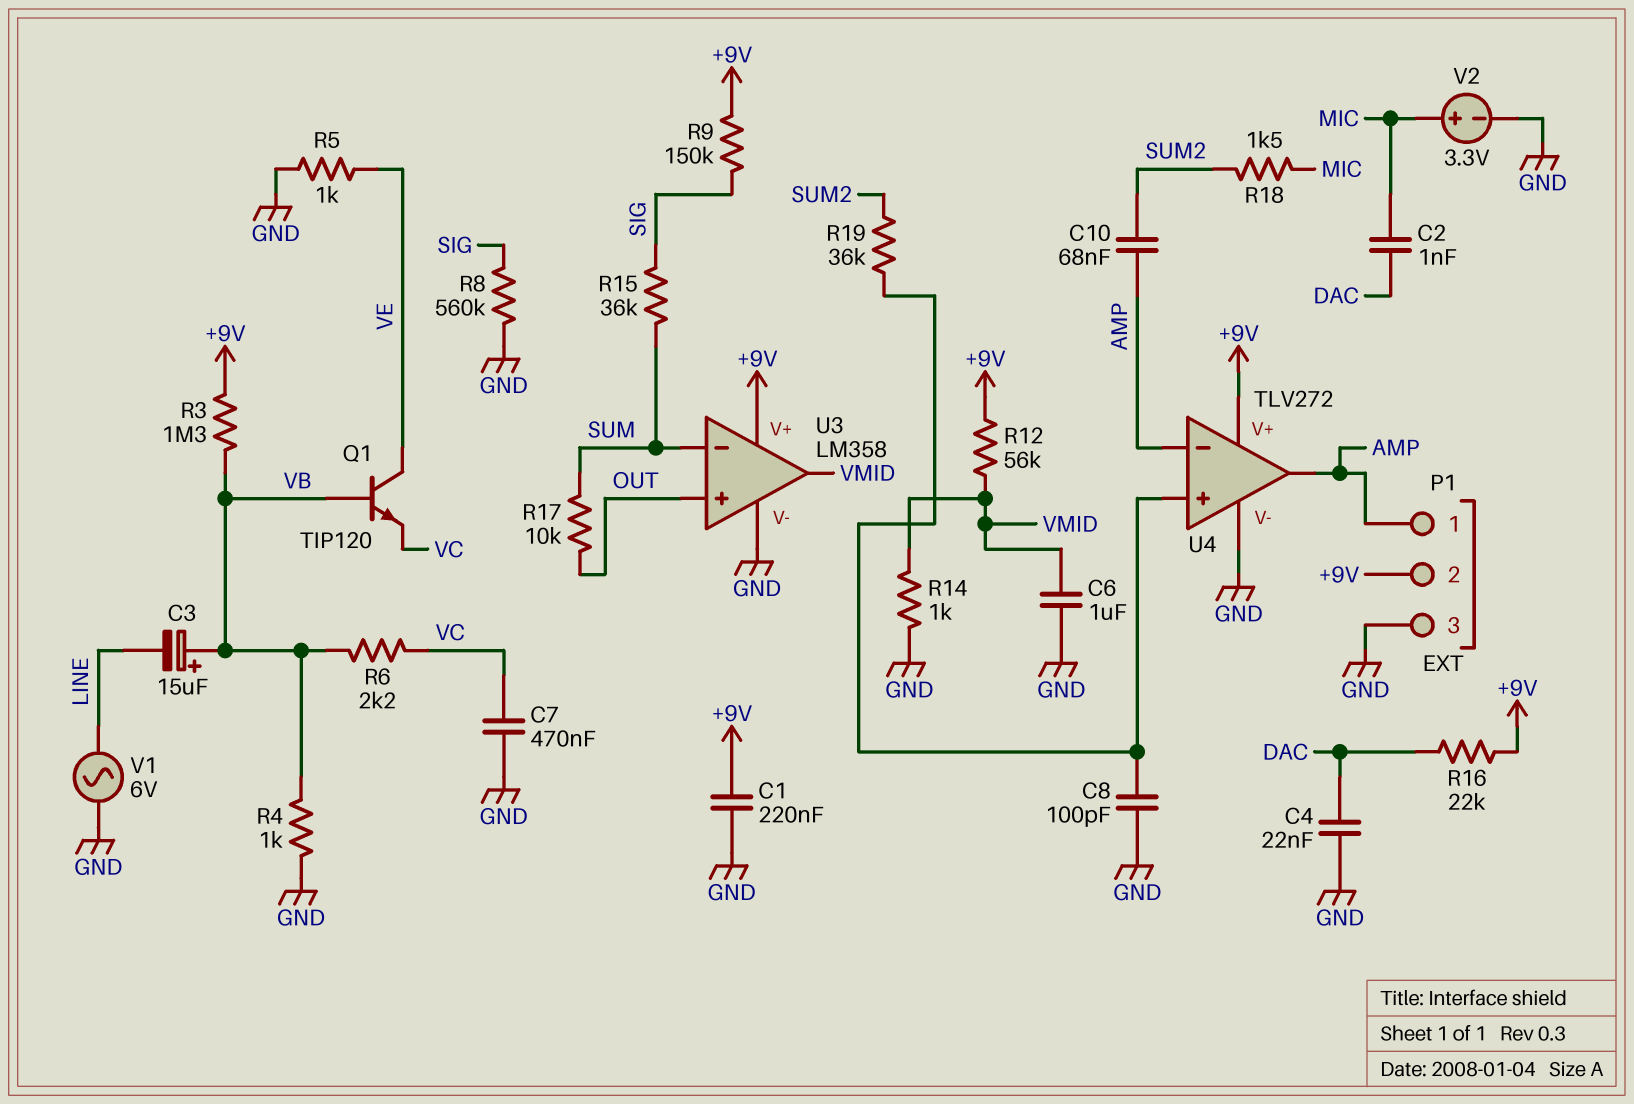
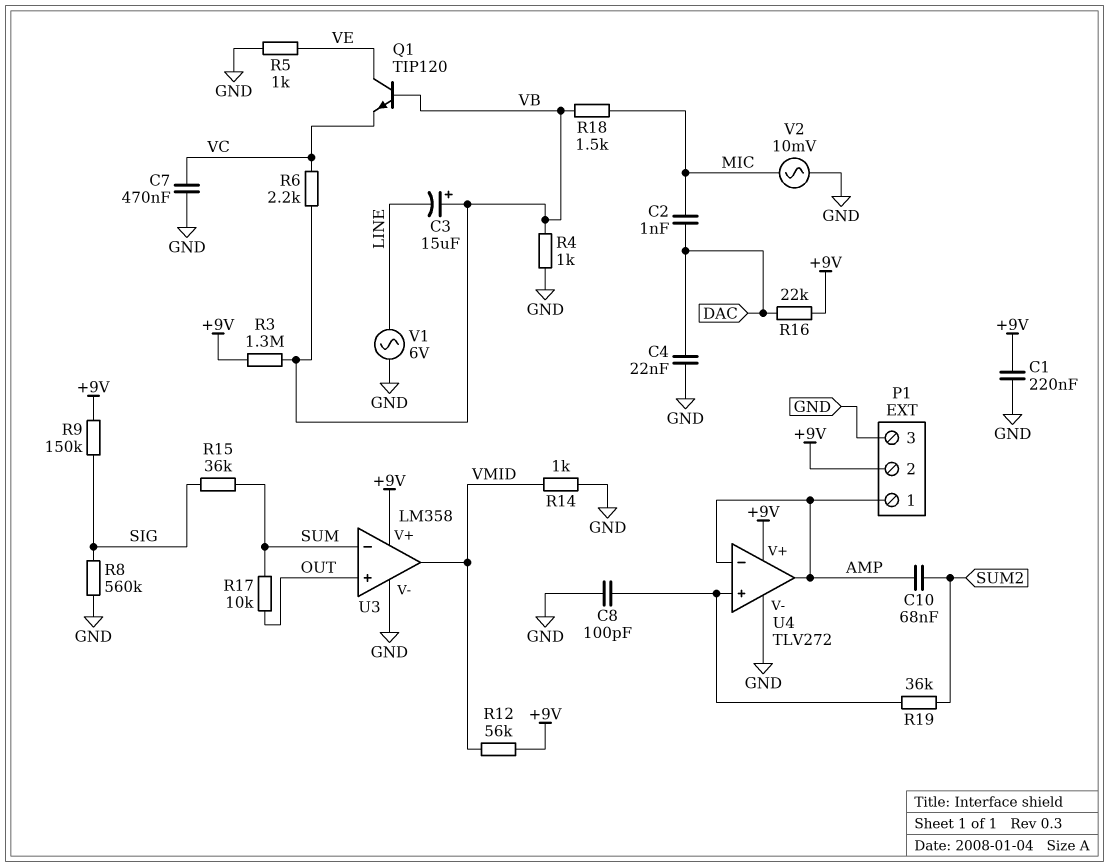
C6: 1uF (GND, VMID) -> none
R18: 1.5k (MIC, SUM2) -> 1.5k (MIC, VB)
V2: 3.3V (plus MIC, minus GND) -> AC 10mV (GND, MIC)

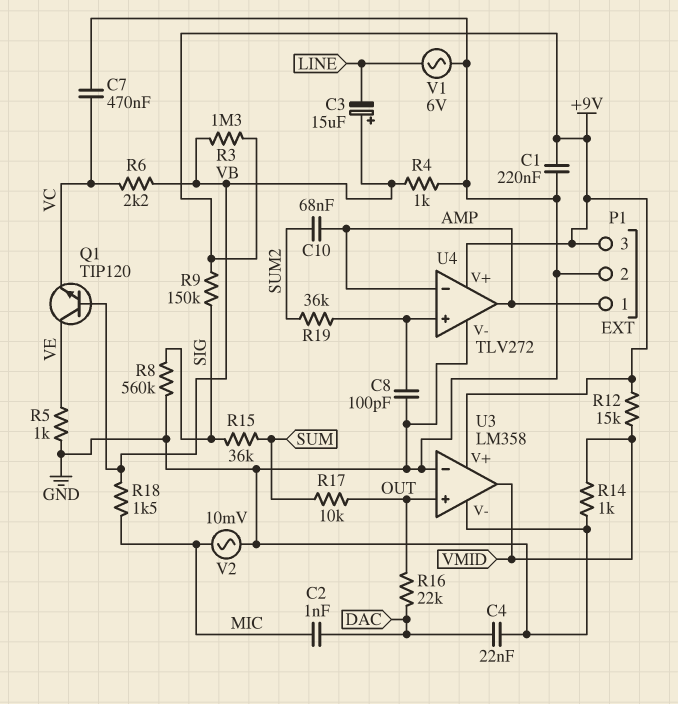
P1 pin 2: +9V -> GND
P1 pin 3: GND -> +9V
R12: 56k (+9V, VMID) -> 15k (+9V, VMID)
R16: 22k (+9V, DAC) -> 22k (DAC, OUT)
U3 pin in-: SUM -> GND

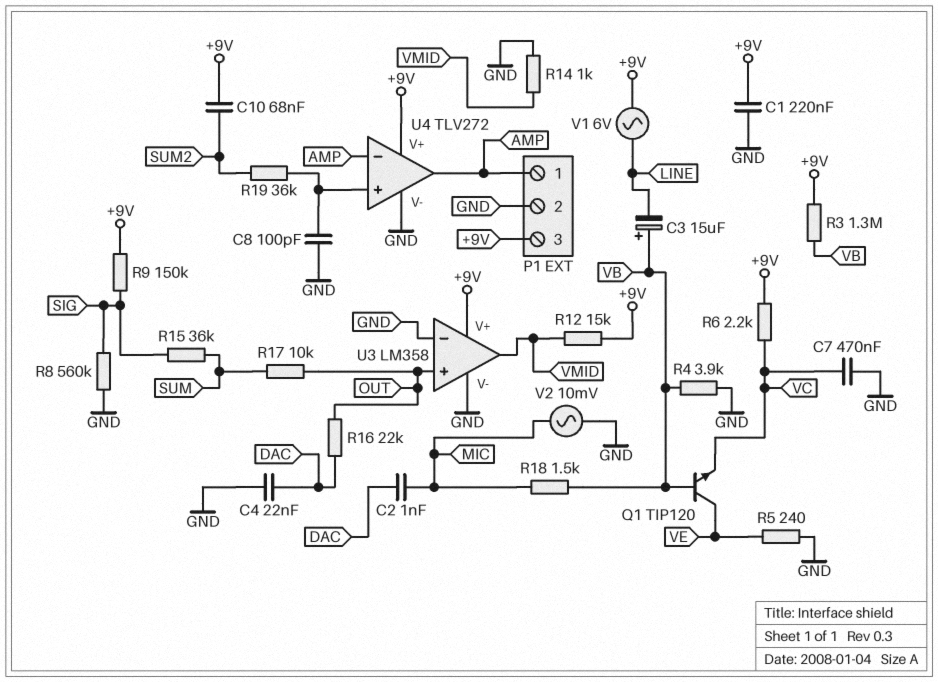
C10: 68nF (AMP, SUM2) -> 68nF (+9V, SUM2)
R4: 1k (GND, VB) -> 3.9k (GND, VB)
R5: 1k (GND, VE) -> 240 (GND, VE)
R6: 2.2k (VB, VC) -> 2.2k (+9V, VC)
V1: AC 6V (GND, LINE) -> AC 6V (+9V, LINE)

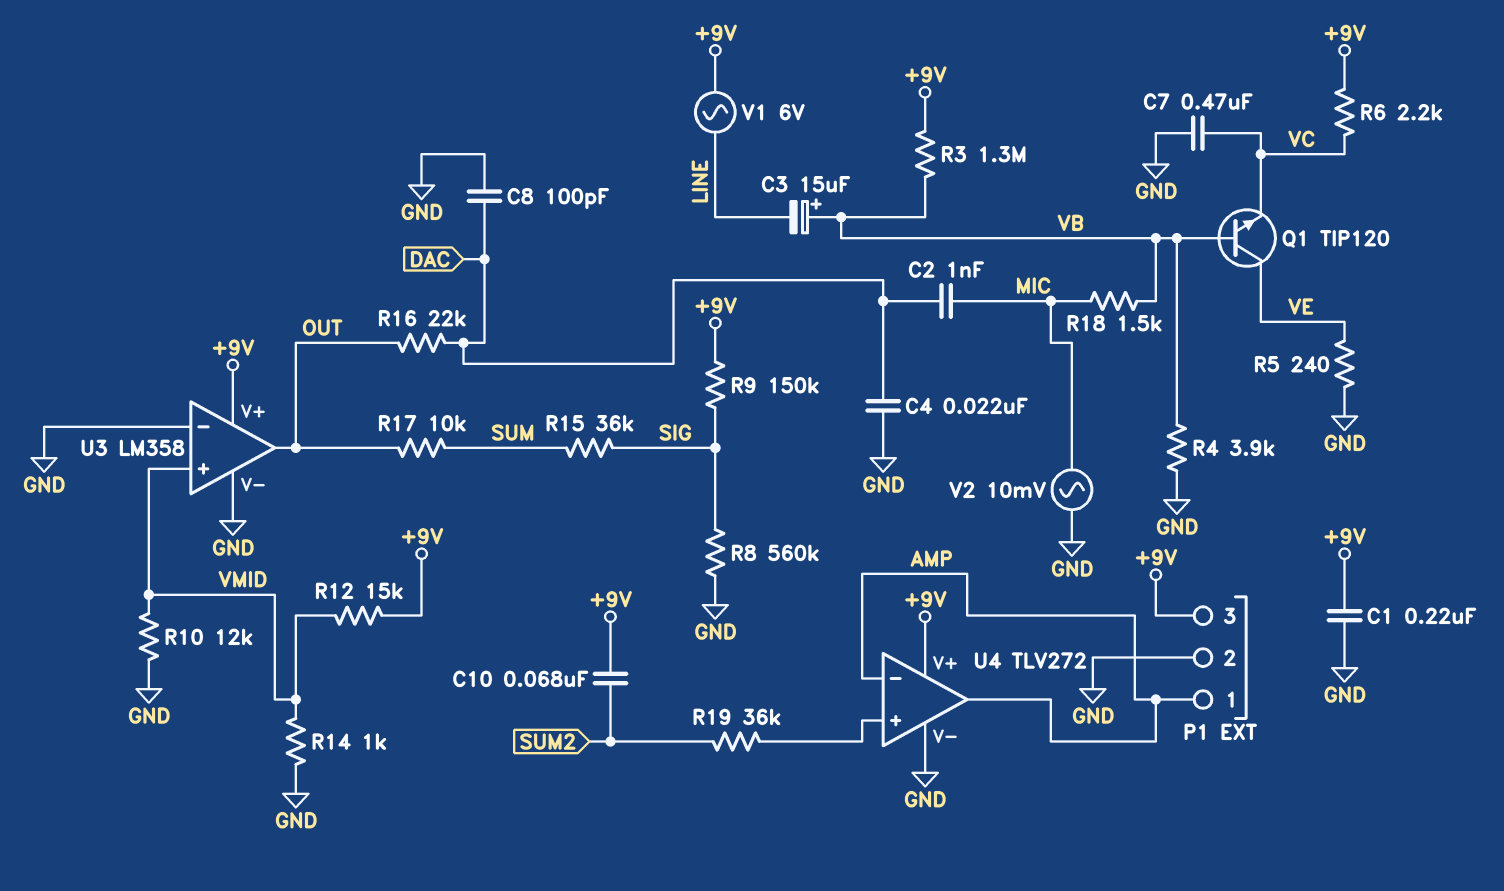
C8: 100pF (GND, U4/in+) -> 100pF (DAC, GND)
R10: none -> 12k (GND, VMID)
U3 pin in+: OUT -> VMID
U3 pin out: VMID -> OUT

